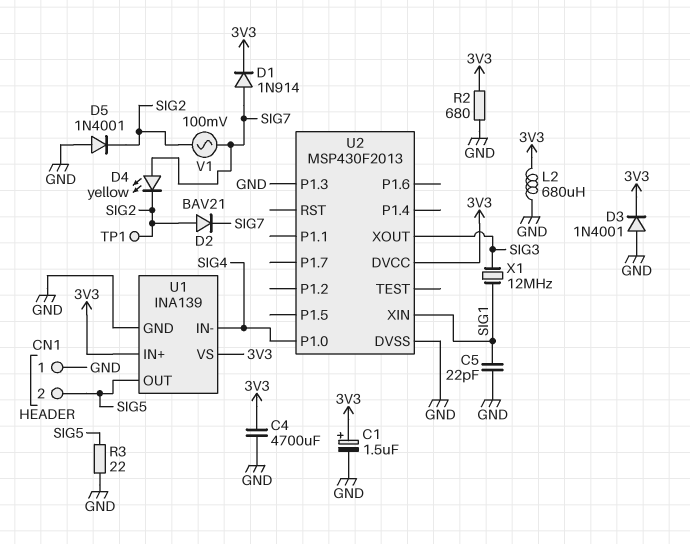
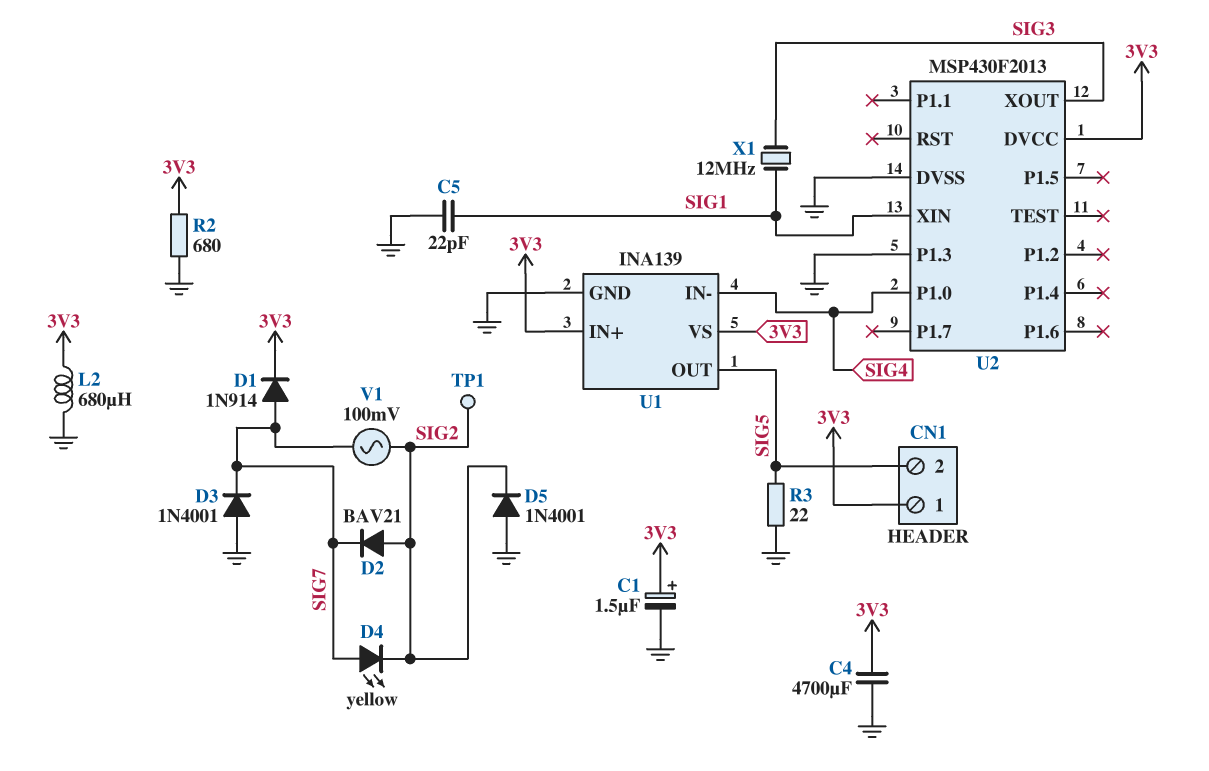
CN1 pin 1: GND -> 3V3
D3: diode 1N4001 (A GND, K 3V3) -> diode 1N4001 (A GND, K SIG7)

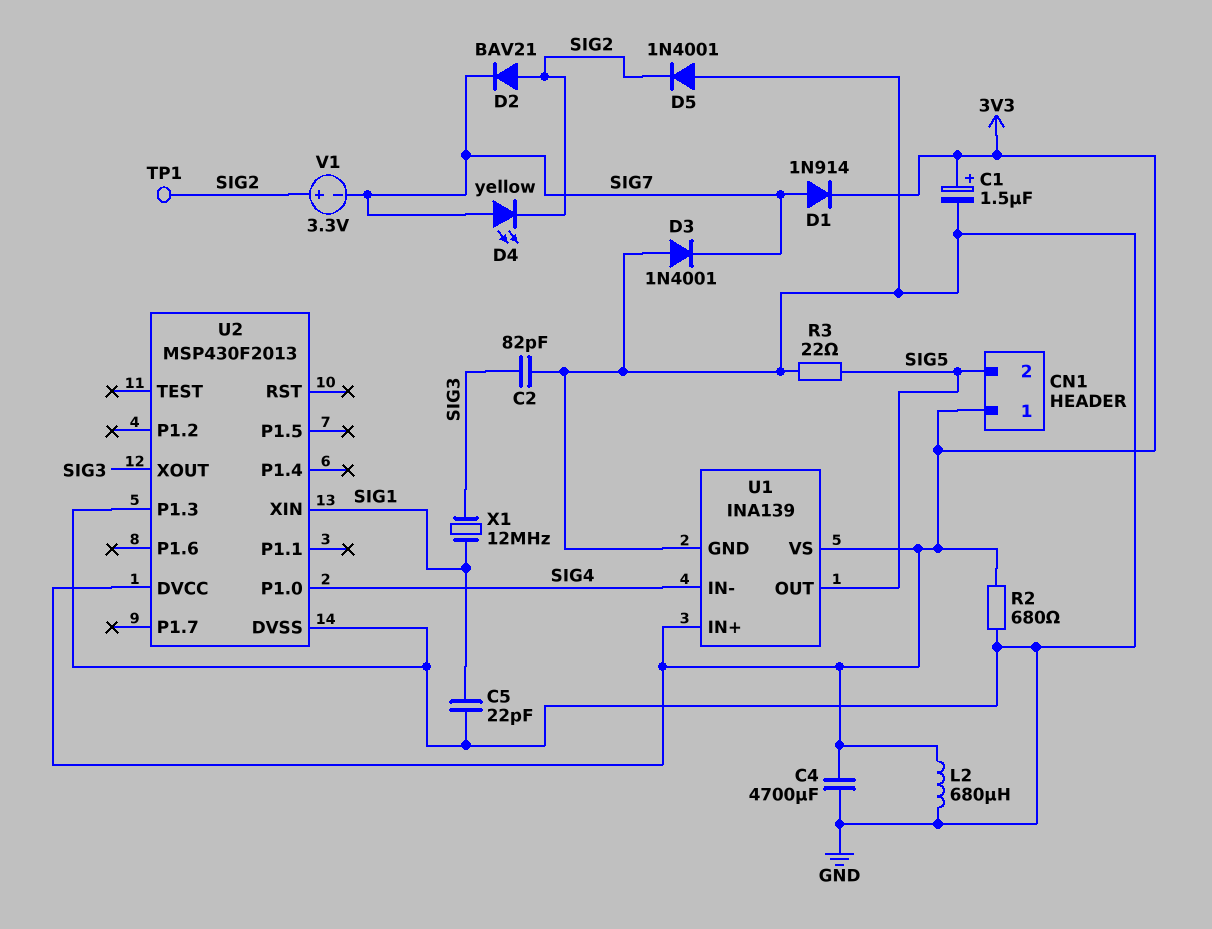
C2: none -> 82pF (GND, SIG3)
V1: AC 100mV (SIG2, SIG7) -> 3.3V (plus SIG2, minus SIG7)

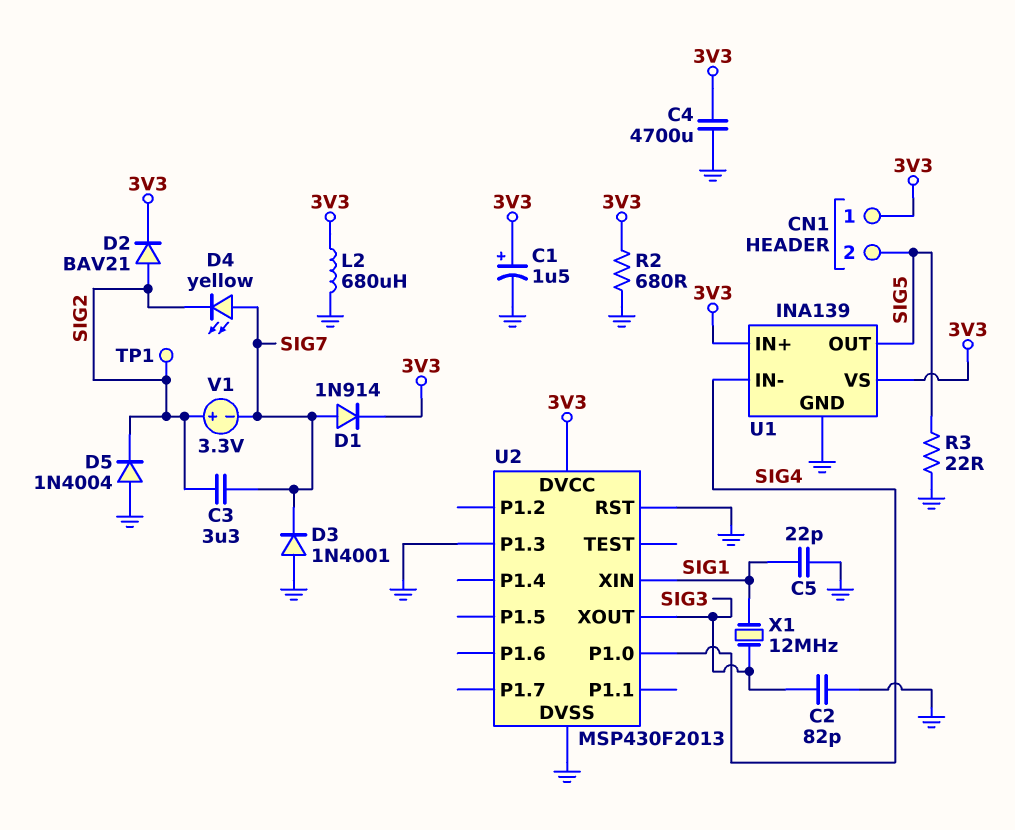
C3: none -> 3.3uF (SIG2, SIG7)
D2: diode BAV21 (A SIG2, K SIG7) -> diode BAV21 (A SIG2, K 3V3)
D5: diode 1N4001 (A GND, K SIG2) -> diode 1N4004 (A GND, K SIG2)
U2 pin RST: none -> GND

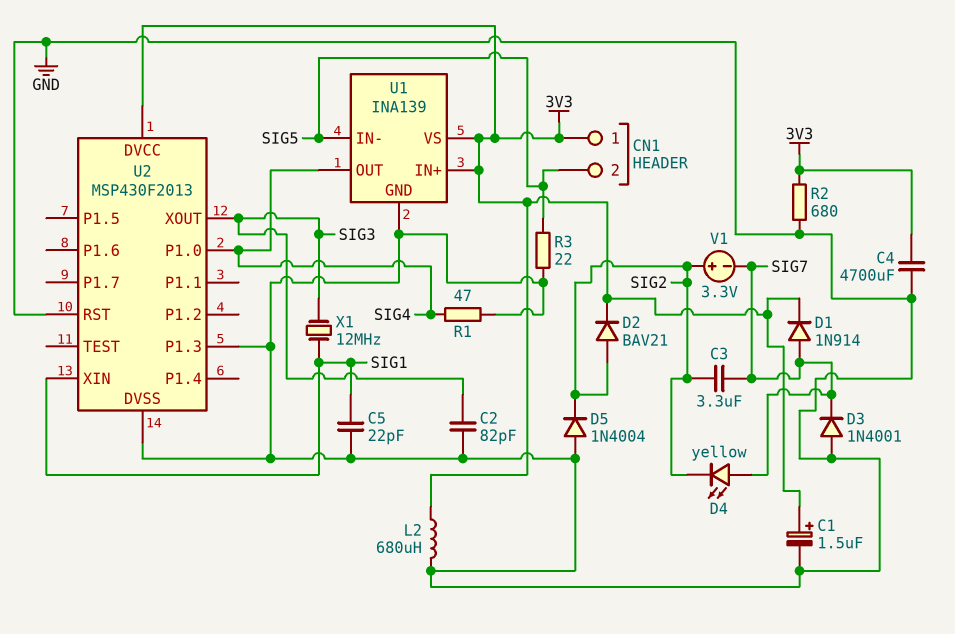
R1: none -> 47 (GND, SIG4)
TP1: test point (SIG2) -> none
U1 pin IN-: SIG4 -> SIG5
U1 pin OUT: SIG5 -> SIG4

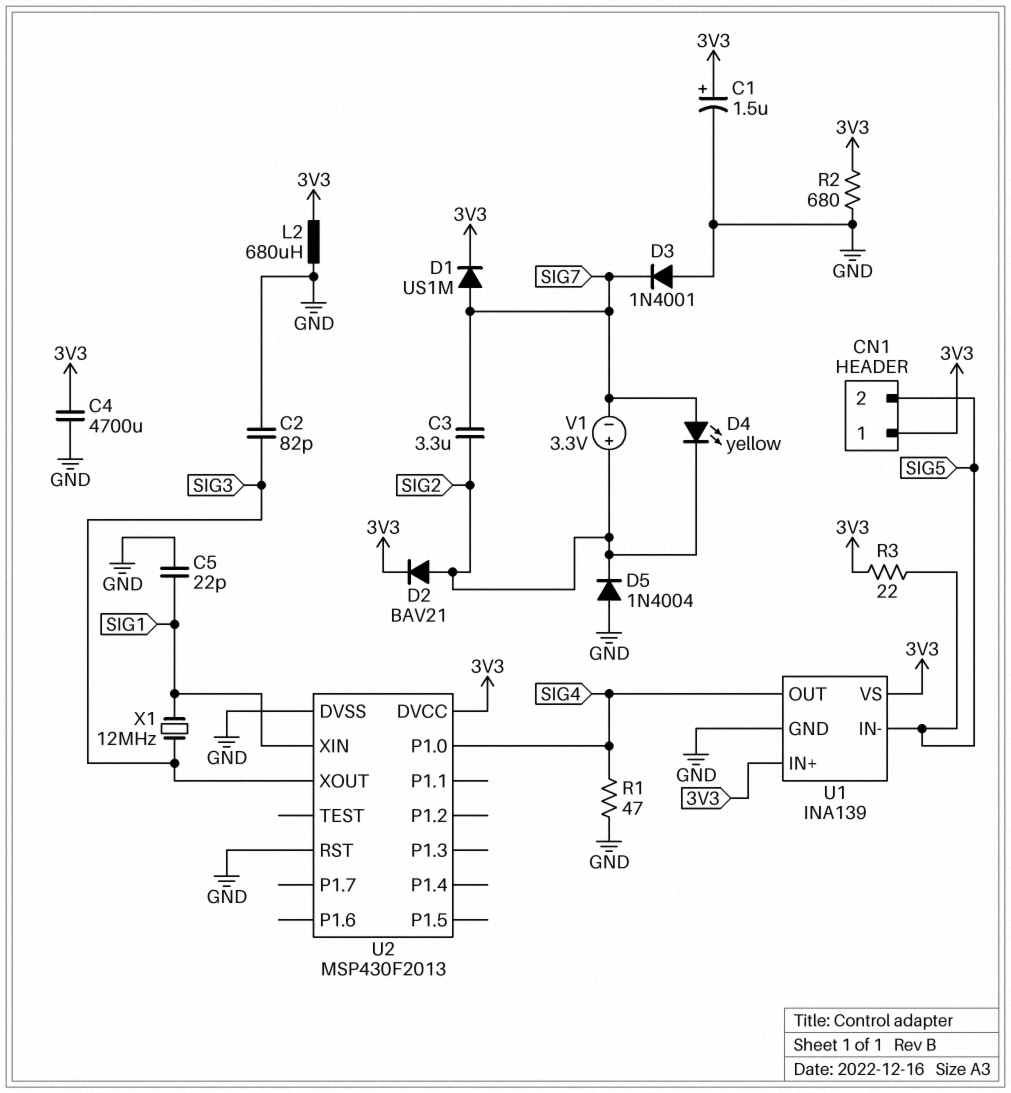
D1: diode 1N914 (A SIG7, K 3V3) -> diode US1M (A SIG7, K 3V3)
R3: 22 (GND, SIG5) -> 22 (3V3, SIG5)
U2 pin P1.3: GND -> none

